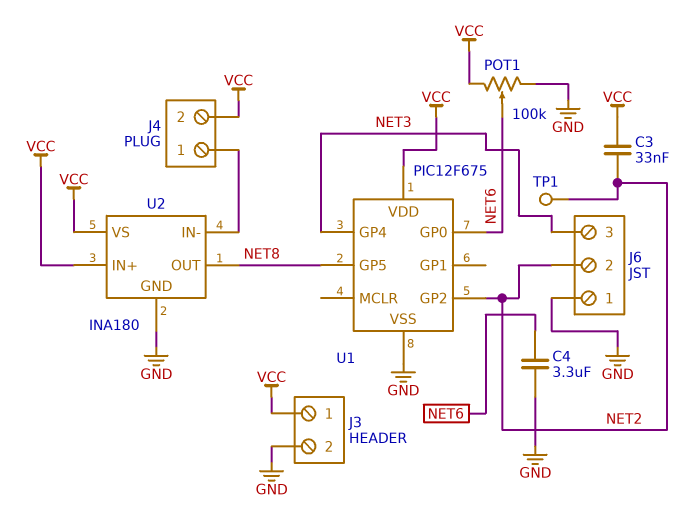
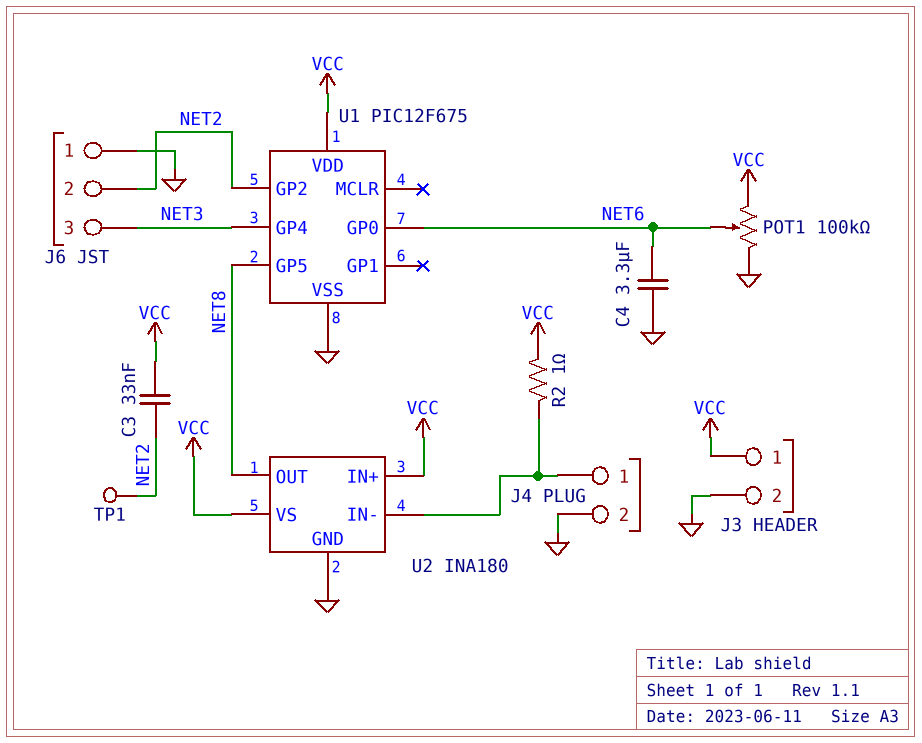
J4 pin 2: VCC -> GND
R2: none -> 1 (J4/1, VCC)

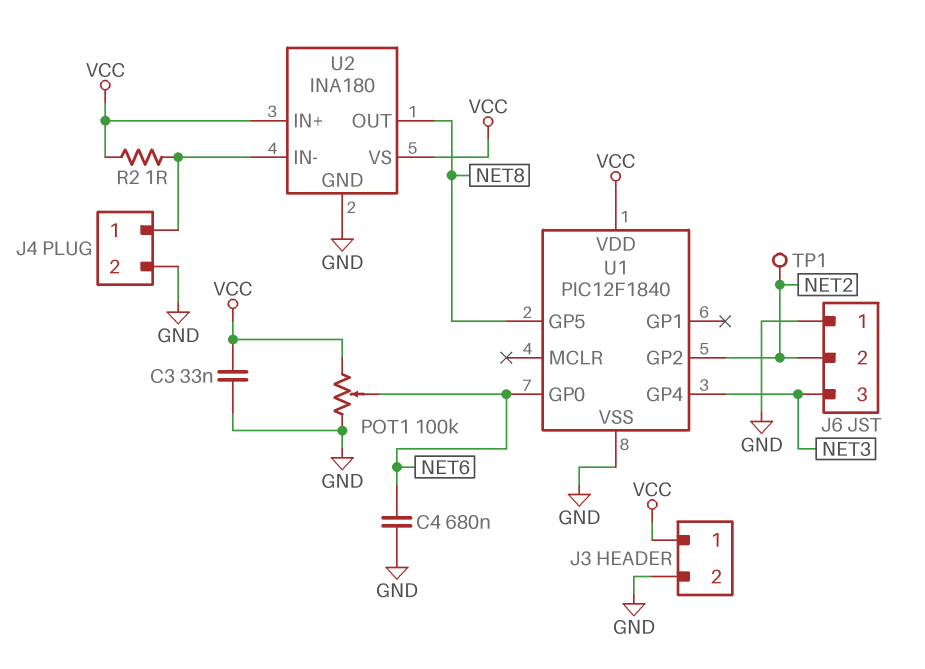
C3: 33nF (NET2, VCC) -> 33nF (GND, VCC)
C4: 3.3uF (GND, NET6) -> 680nF (GND, NET6)
U1: PIC12F675 -> PIC12F1840

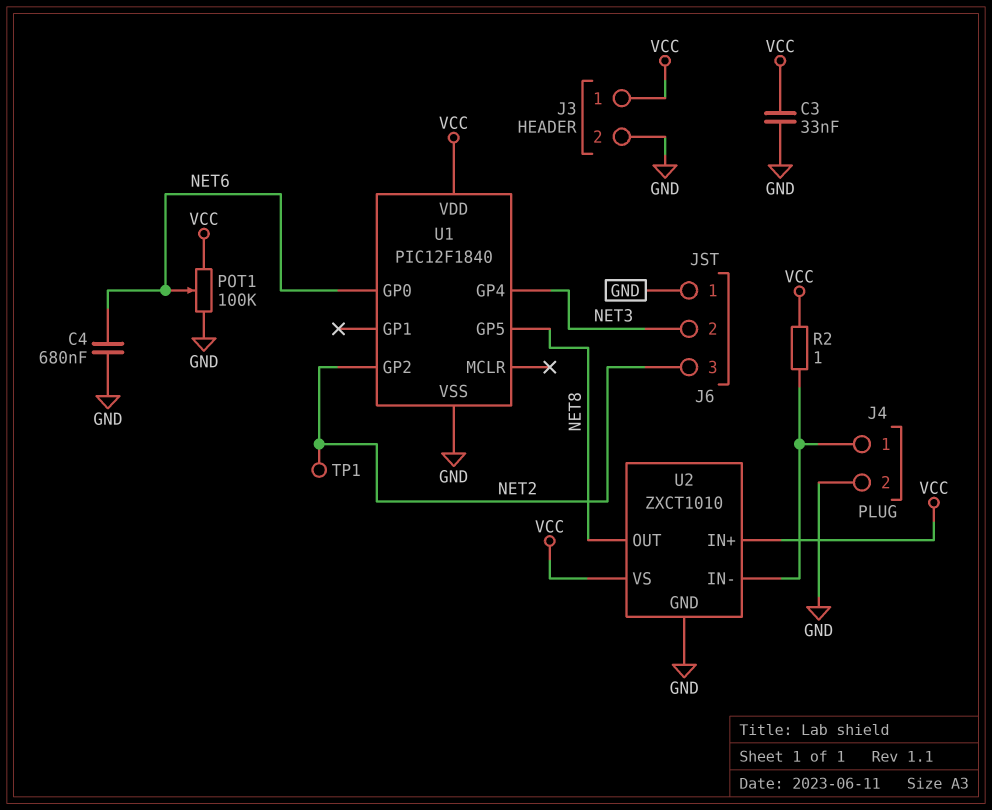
J6 pin 2: NET2 -> NET3
J6 pin 3: NET3 -> NET2
U2: INA180 -> ZXCT1010

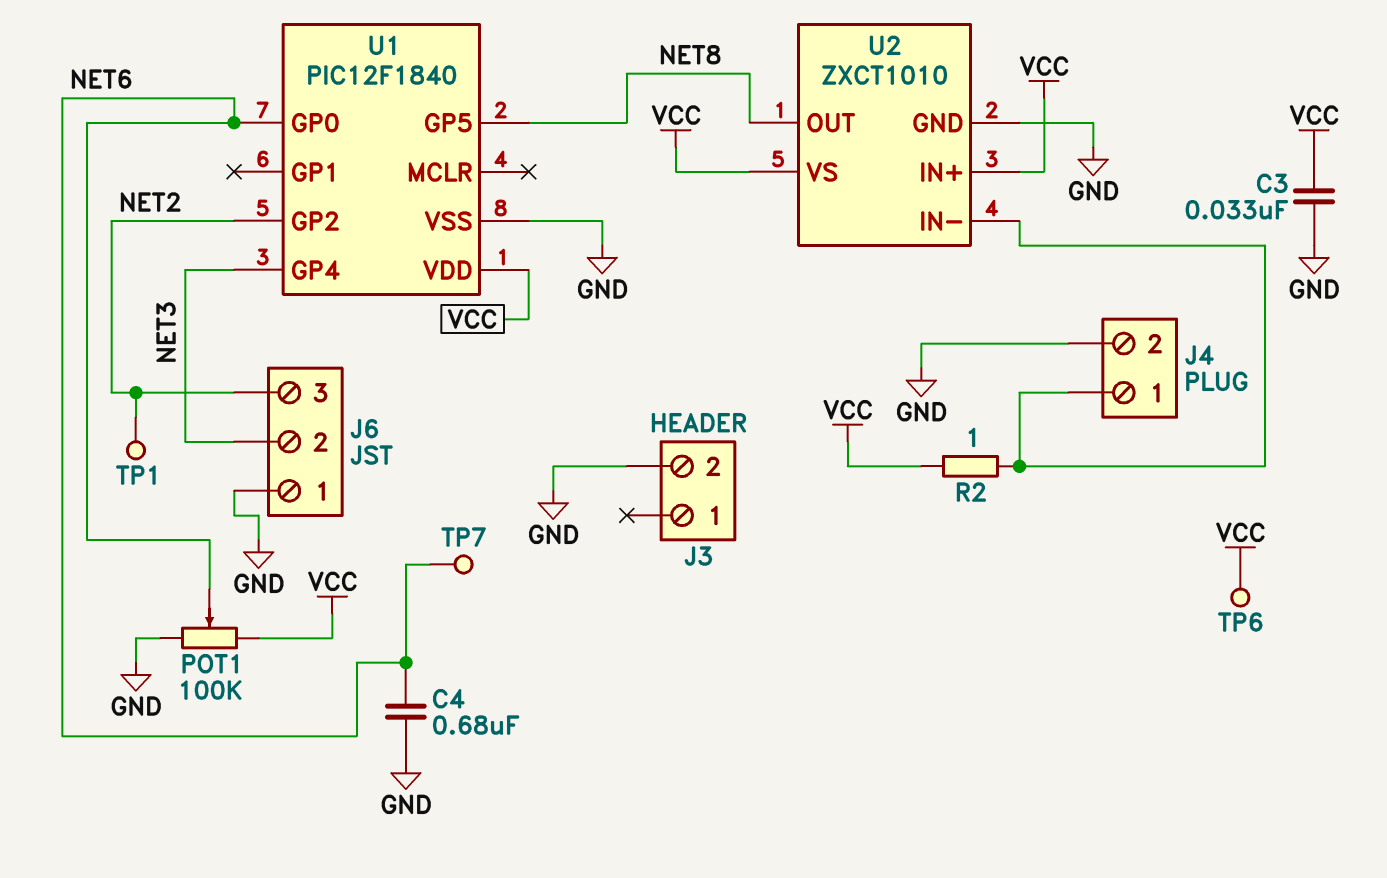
J3 pin 1: VCC -> none
TP6: none -> test point (VCC)
TP7: none -> test point (NET6)

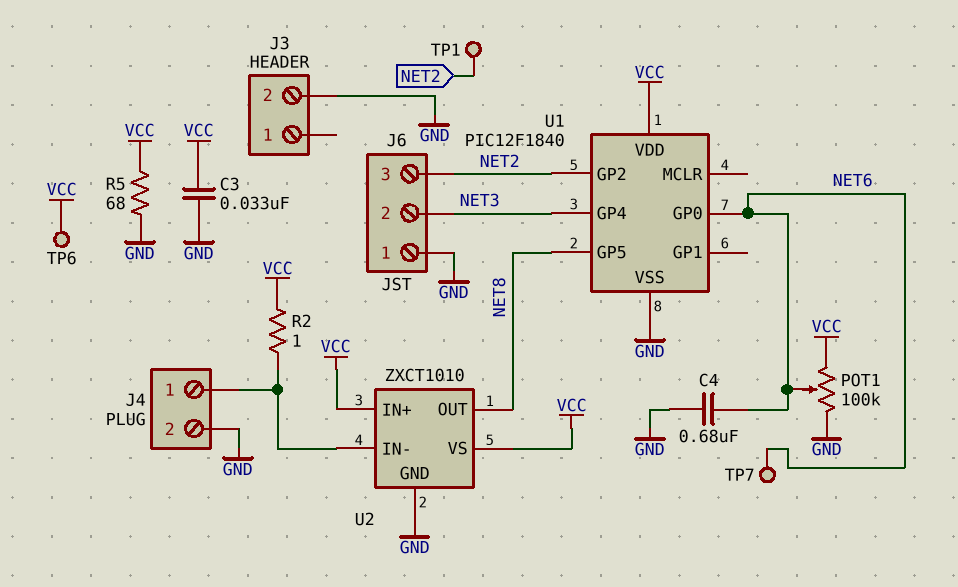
R5: none -> 68 (GND, VCC)

